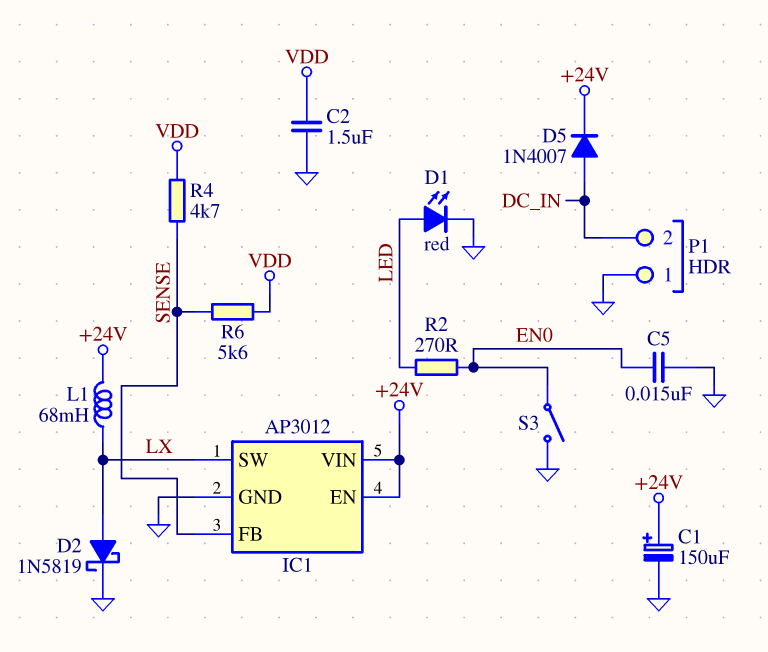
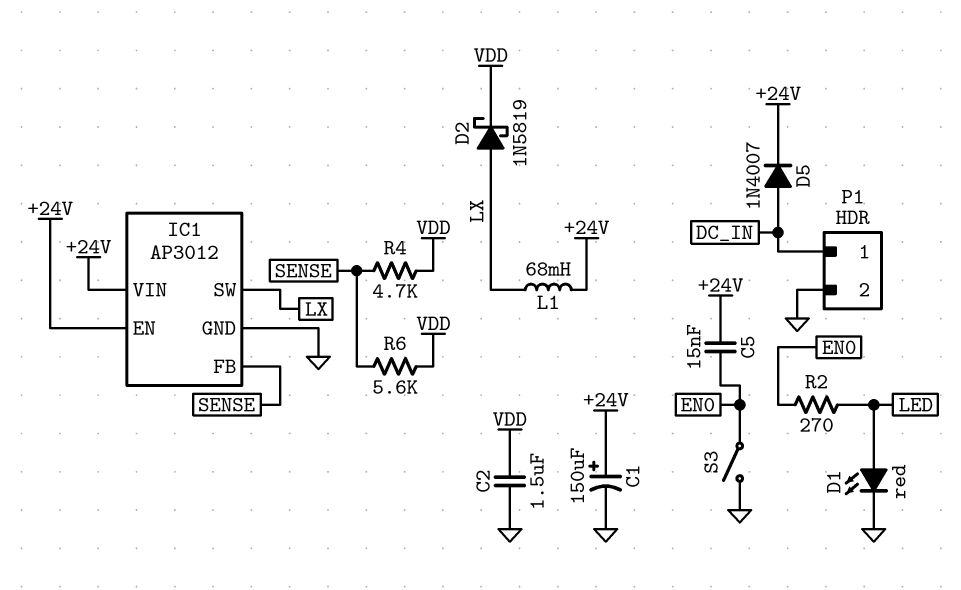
C5: 15nF (EN0, GND) -> 15nF (+24V, EN0)
D2: schottky 1N5819 (A LX, K GND) -> schottky 1N5819 (A LX, K VDD)
P1 pin 1: GND -> DC_IN
P1 pin 2: DC_IN -> GND

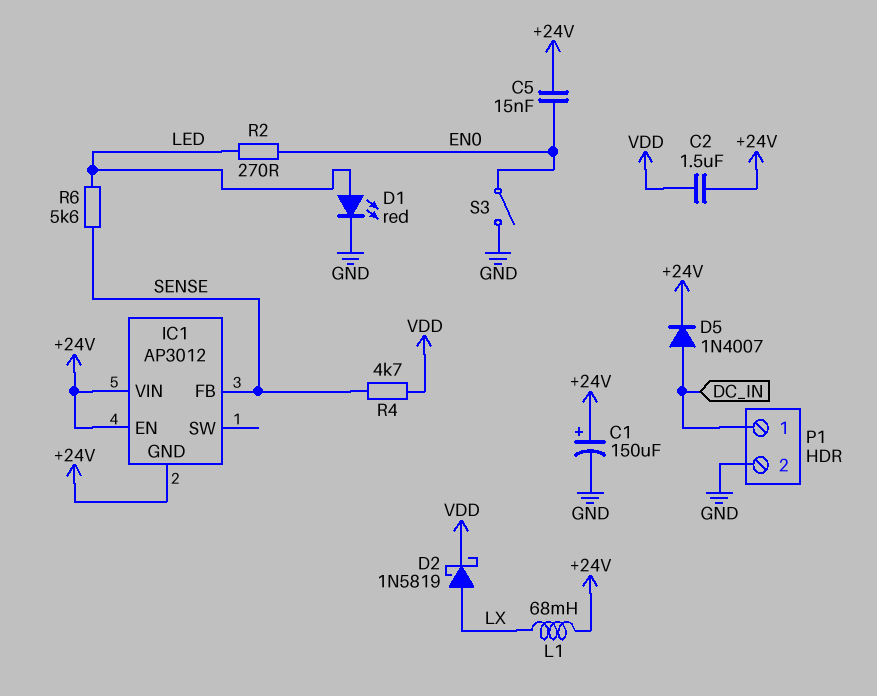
C2: 1.5uF (GND, VDD) -> 1.5uF (+24V, VDD)
IC1 pin GND: GND -> +24V
IC1 pin SW: LX -> none
R6: 5.6k (SENSE, VDD) -> 5.6k (LED, SENSE)

